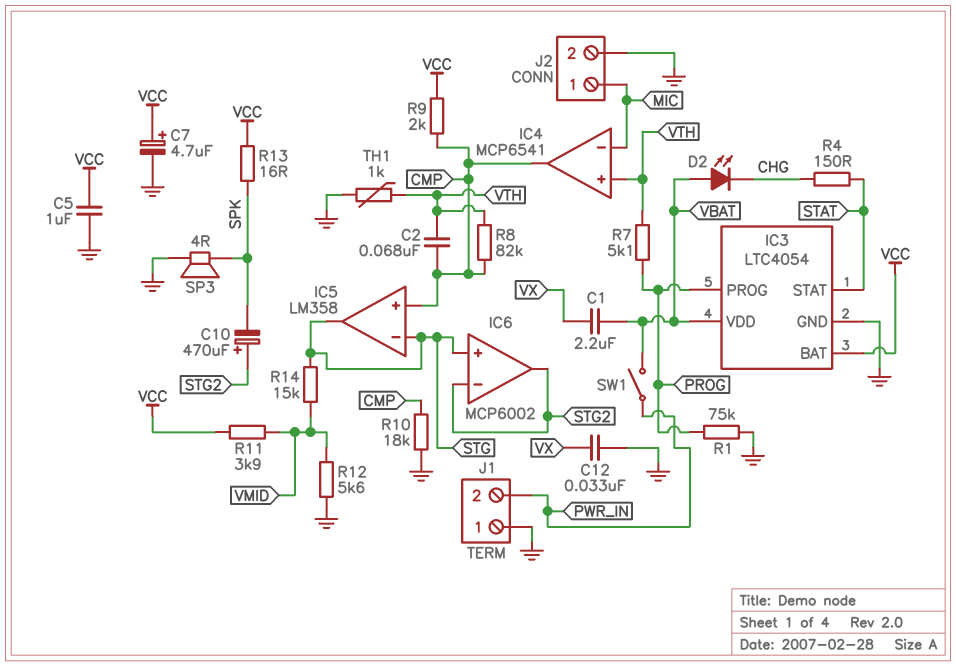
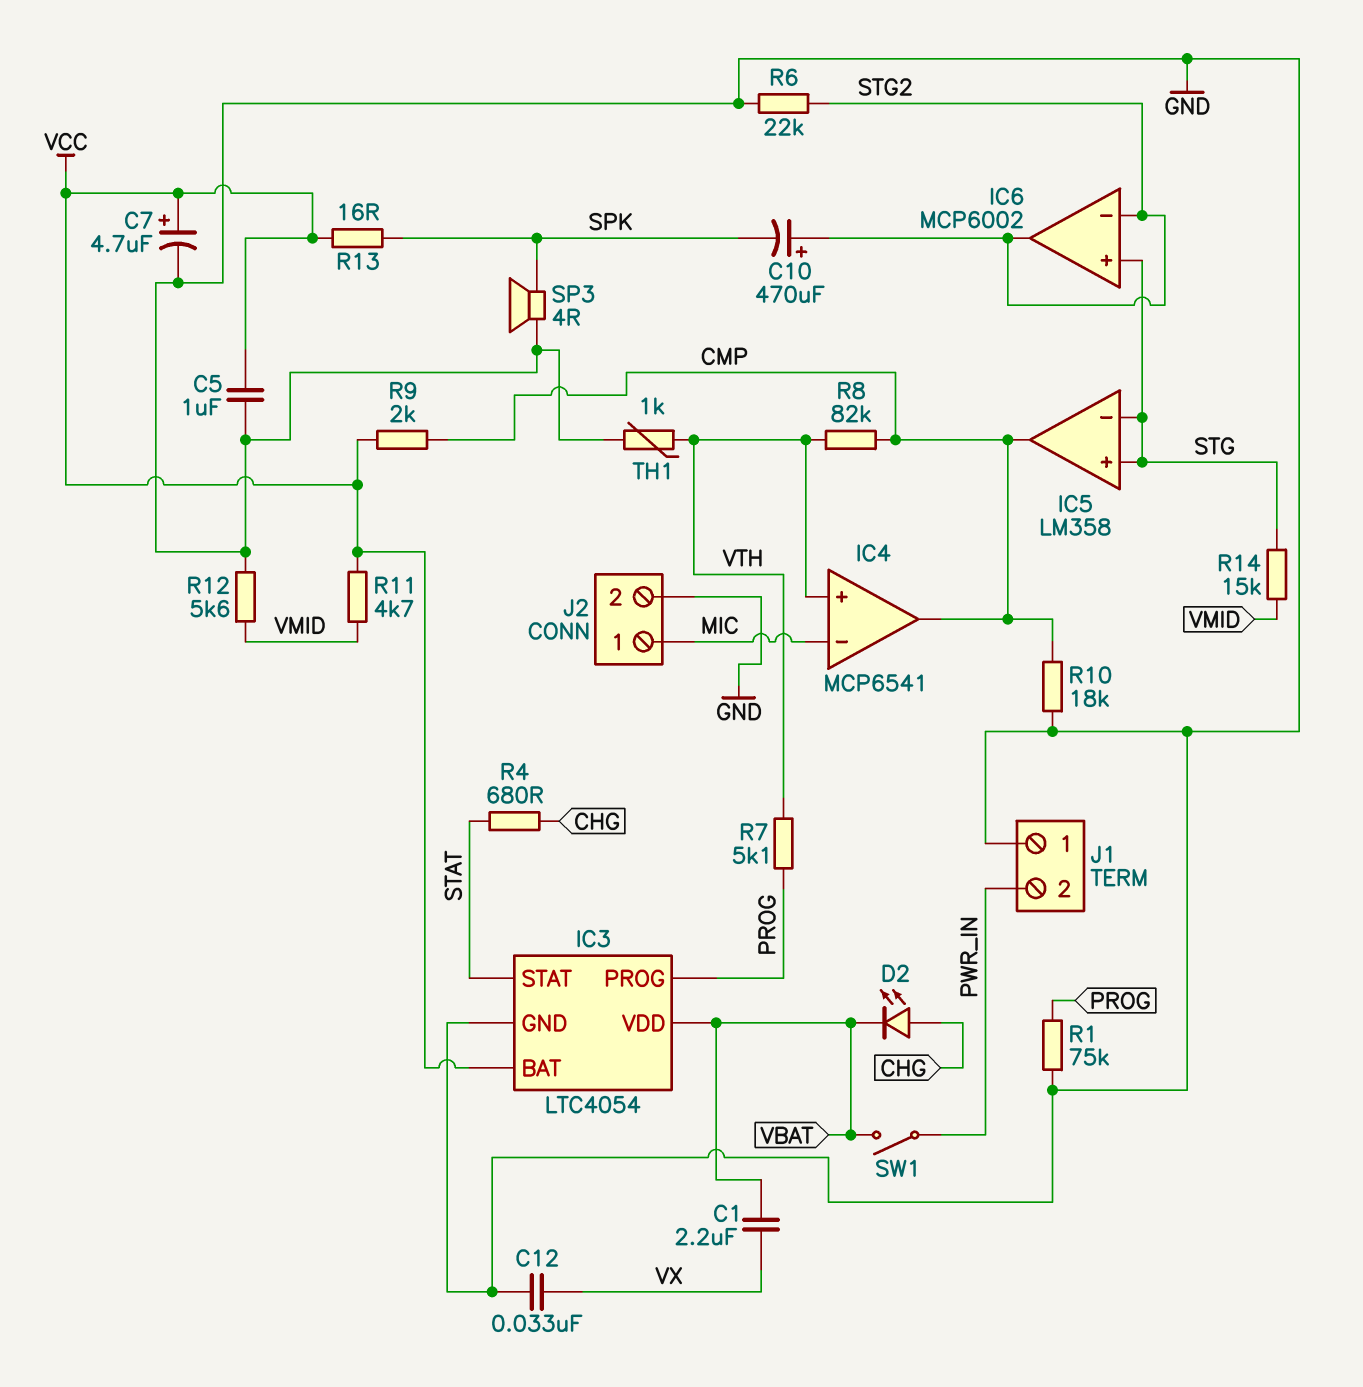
C2: 68nF (CMP, VTH) -> none
D2: LED (A VBAT, K CHG) -> LED (A CHG, K VBAT)
IC5 pin in+: CMP -> STG
IC5 pin out: STG -> CMP
R4: 150 (CHG, STAT) -> 680 (CHG, STAT)
R6: none -> 22k (GND, STG2)
R11: 3.9k (VCC, VMID) -> 4.7k (VCC, VMID)

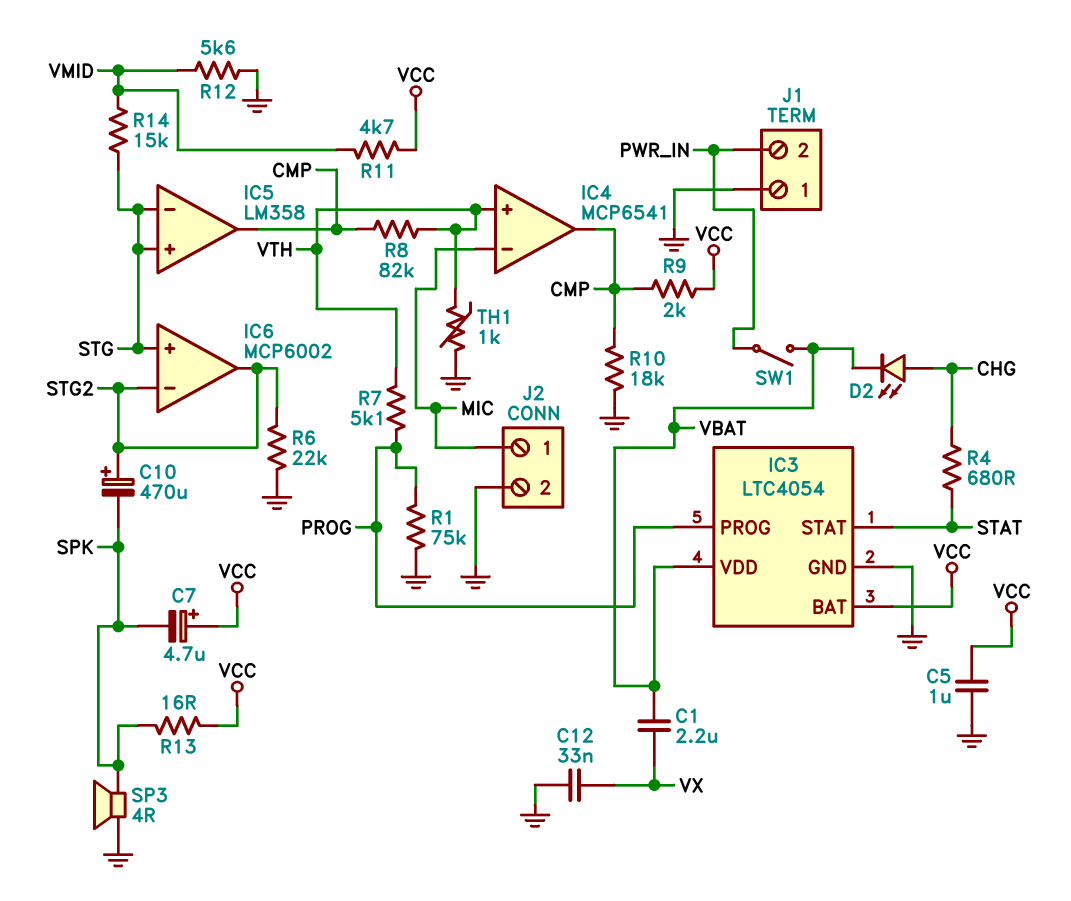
C7: 4.7uF (plus VCC, minus GND) -> 4.7uF (plus VCC, minus SPK)

